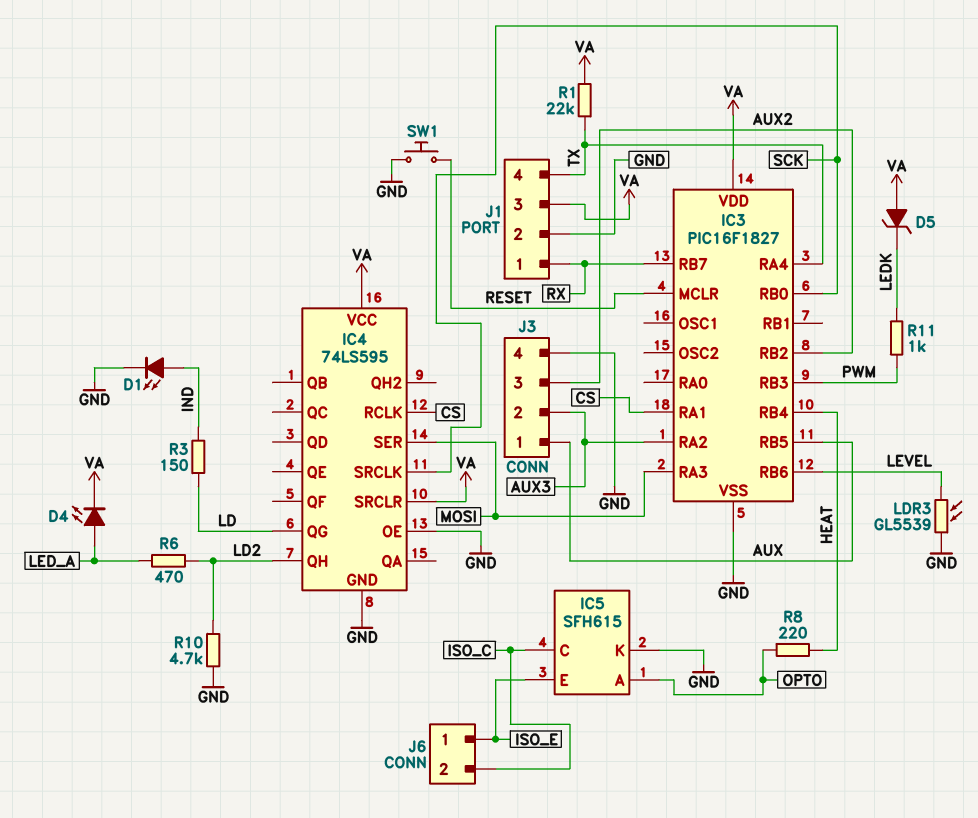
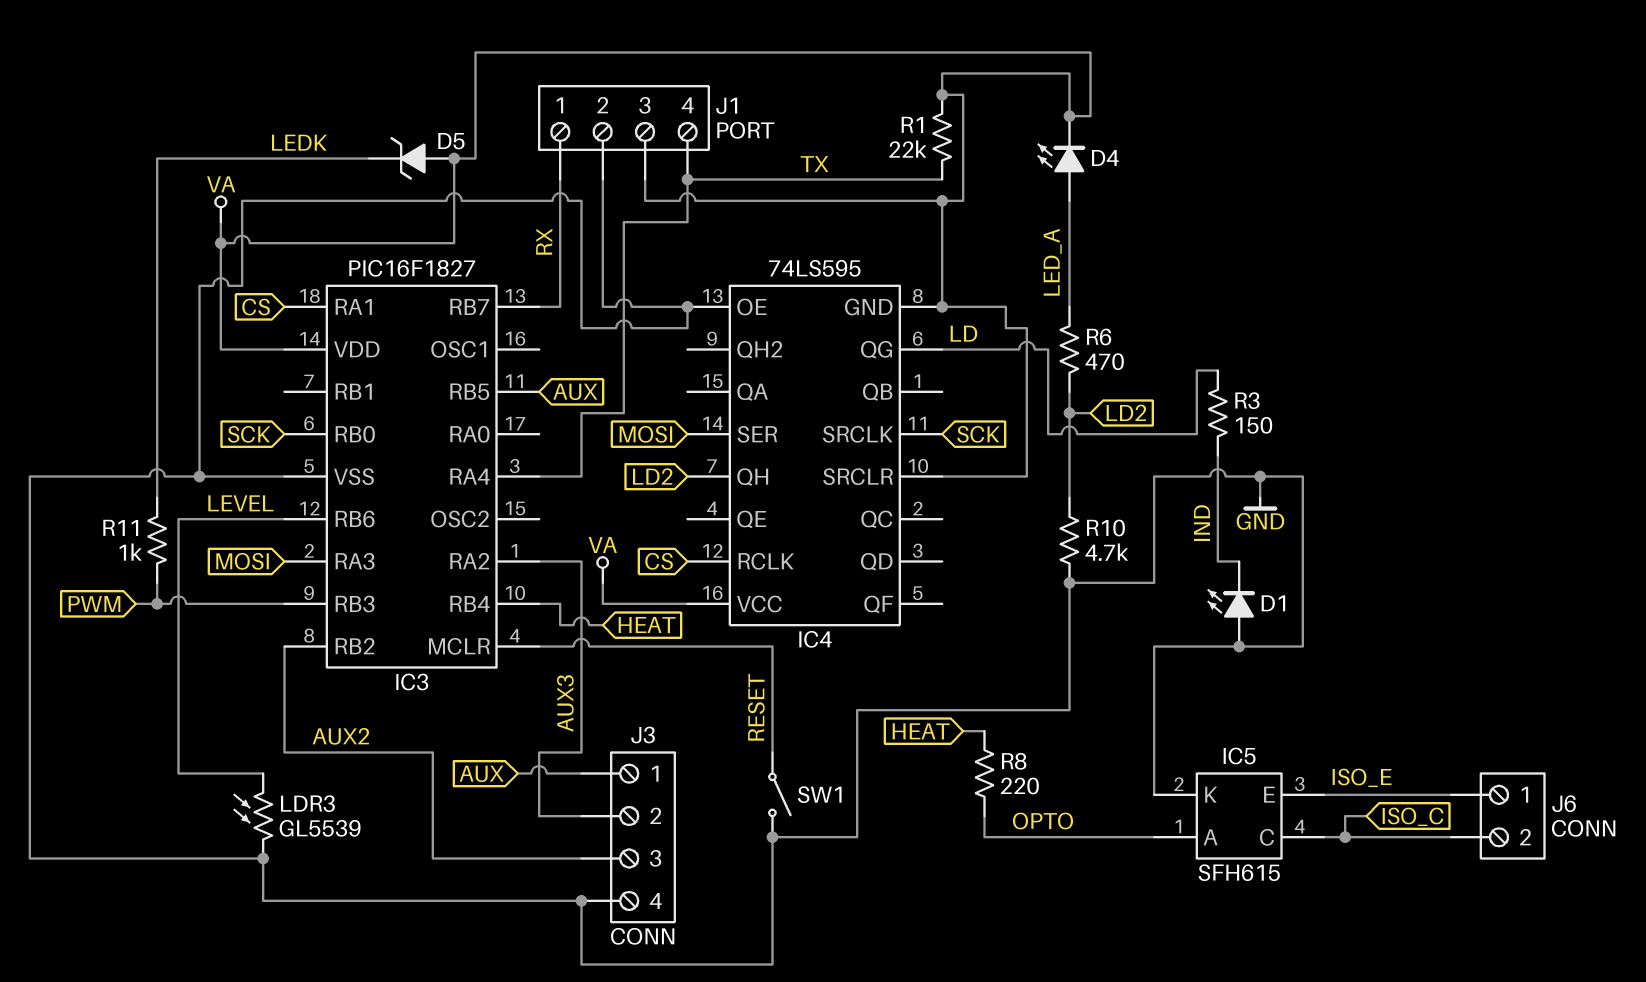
D1: LED (A IND, K GND) -> LED (A GND, K IND)
IC4 pin GND: GND -> VA
SW1: button (GND, RESET) -> switch (GND, RESET)

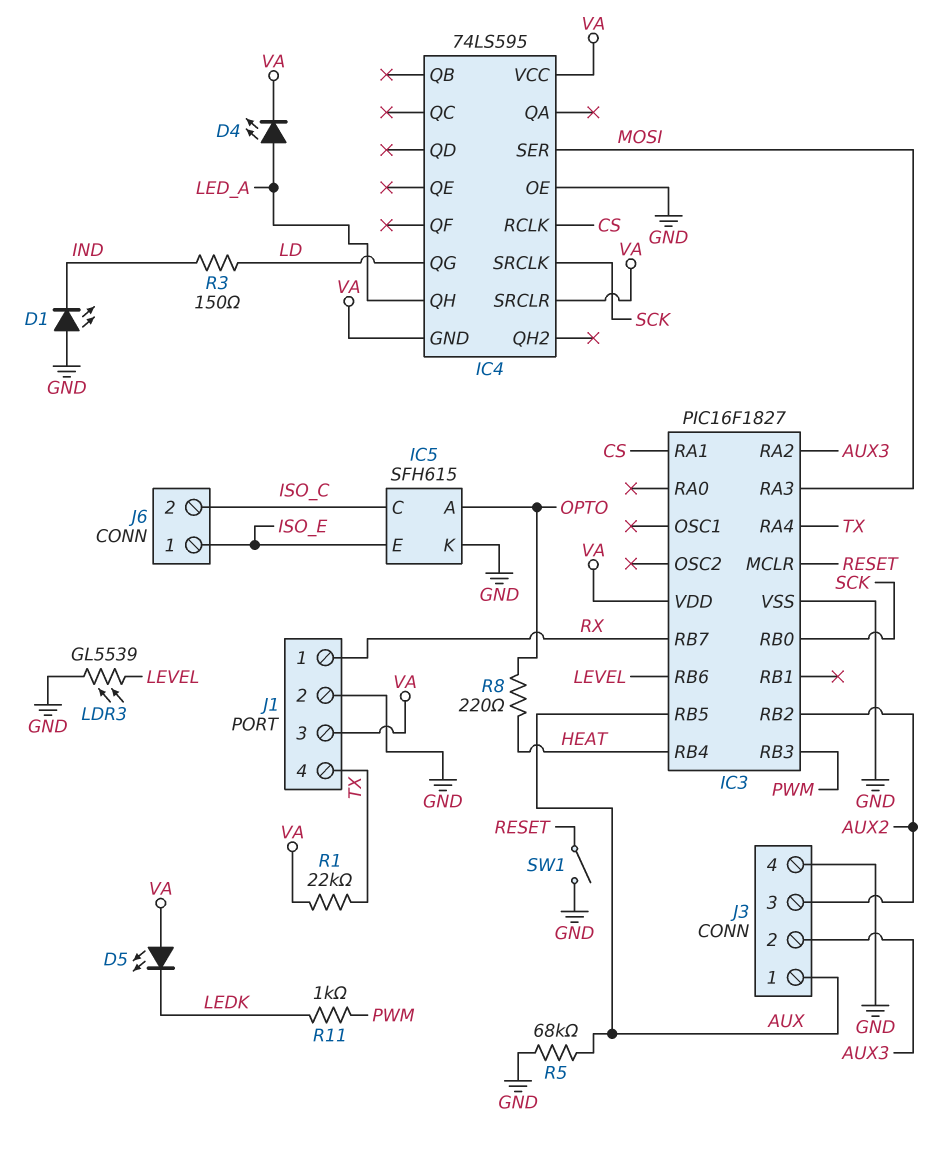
D5: zener (A VA, K LEDK) -> LED (A VA, K LEDK)
IC4 pin QH: LD2 -> LED_A
R5: none -> 68k (AUX, GND)
R6: 470 (LD2, LED_A) -> none
R10: 4.7k (GND, LD2) -> none

